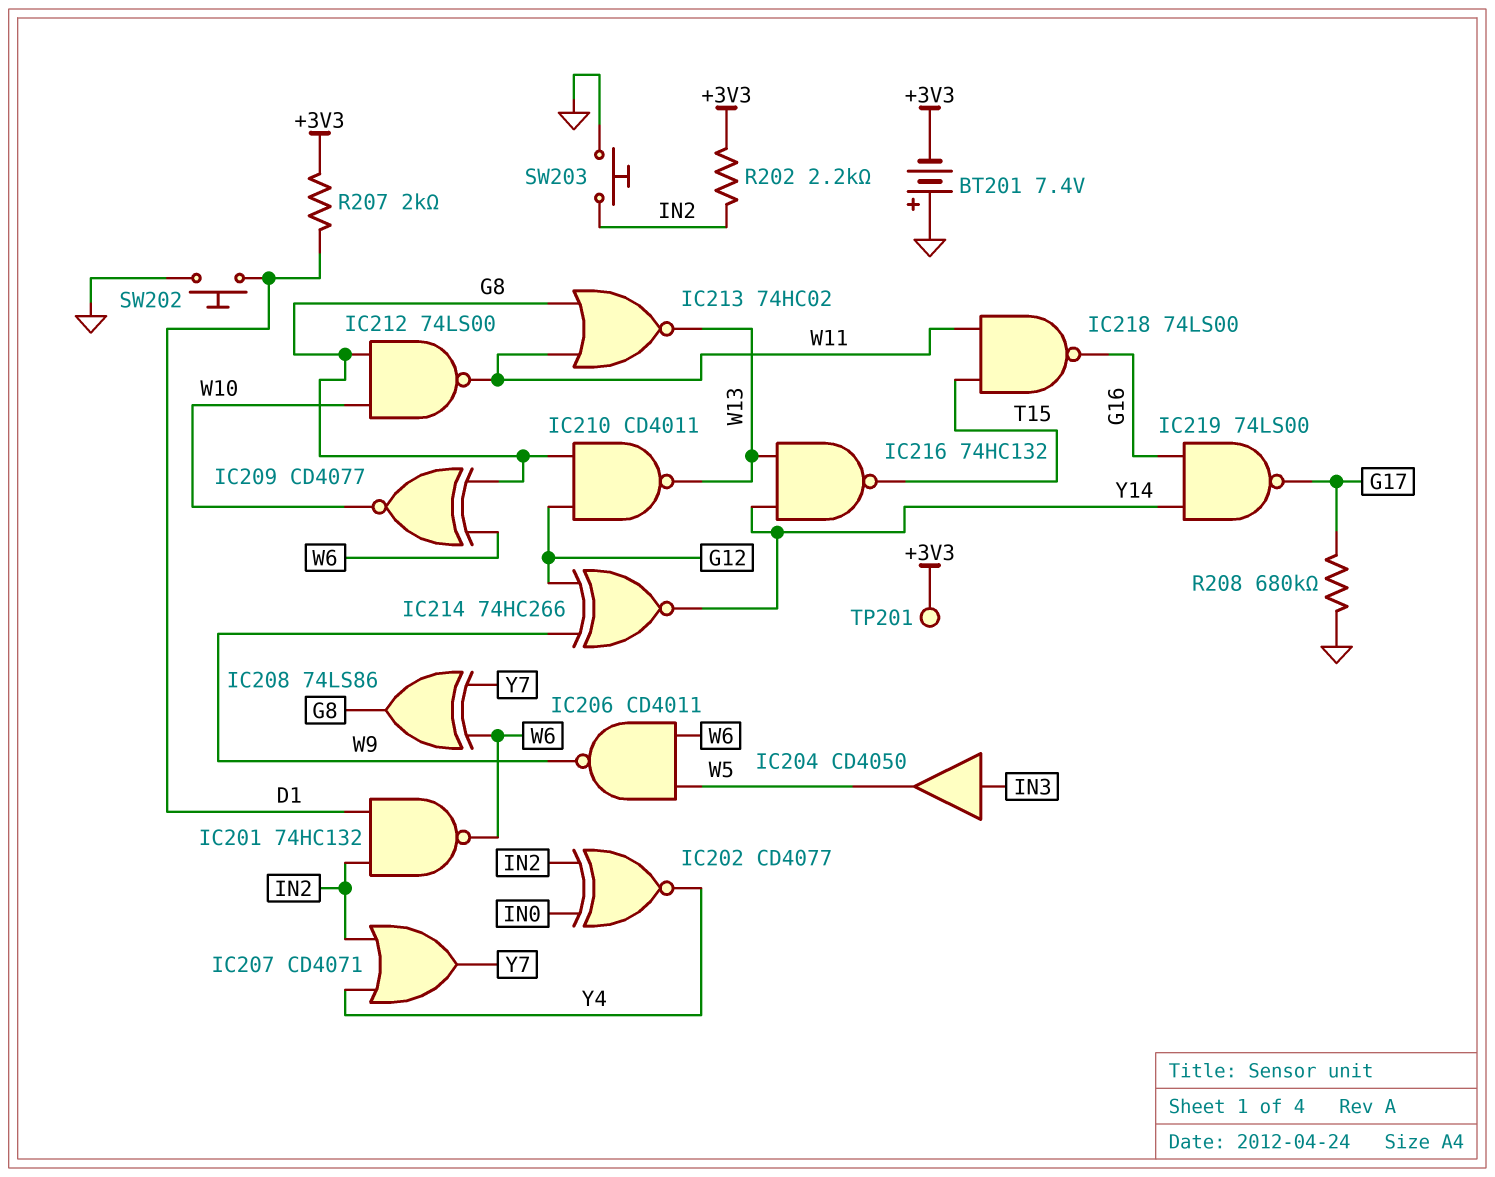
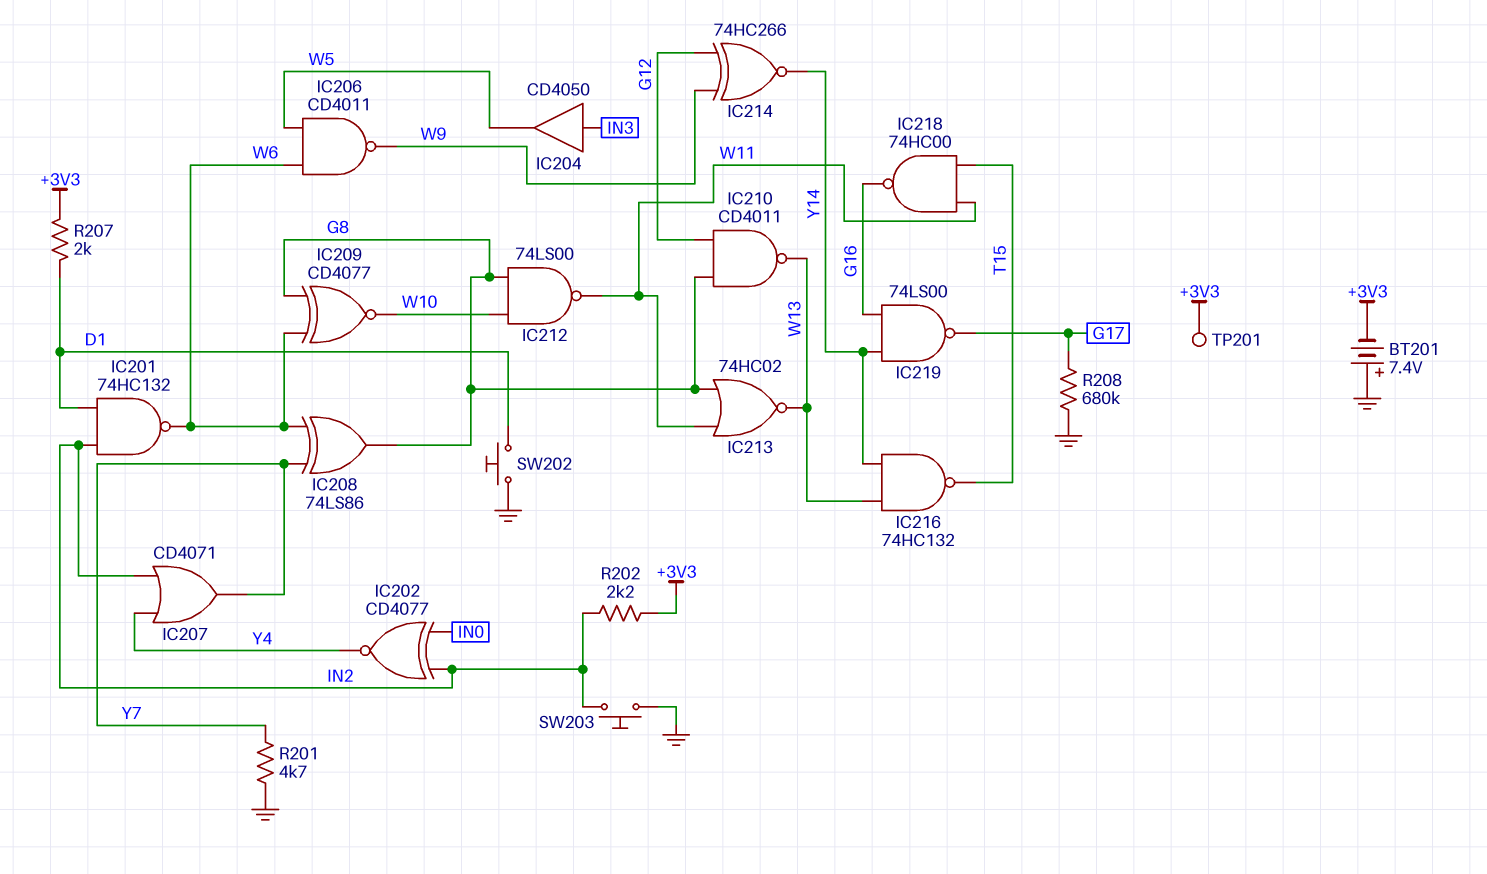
IC218: NAND 74LS00 (in T15, in W11, out G16) -> NAND 74HC00 (in T15, in W11, out G16)
R201: none -> 4.7k (GND, Y7)

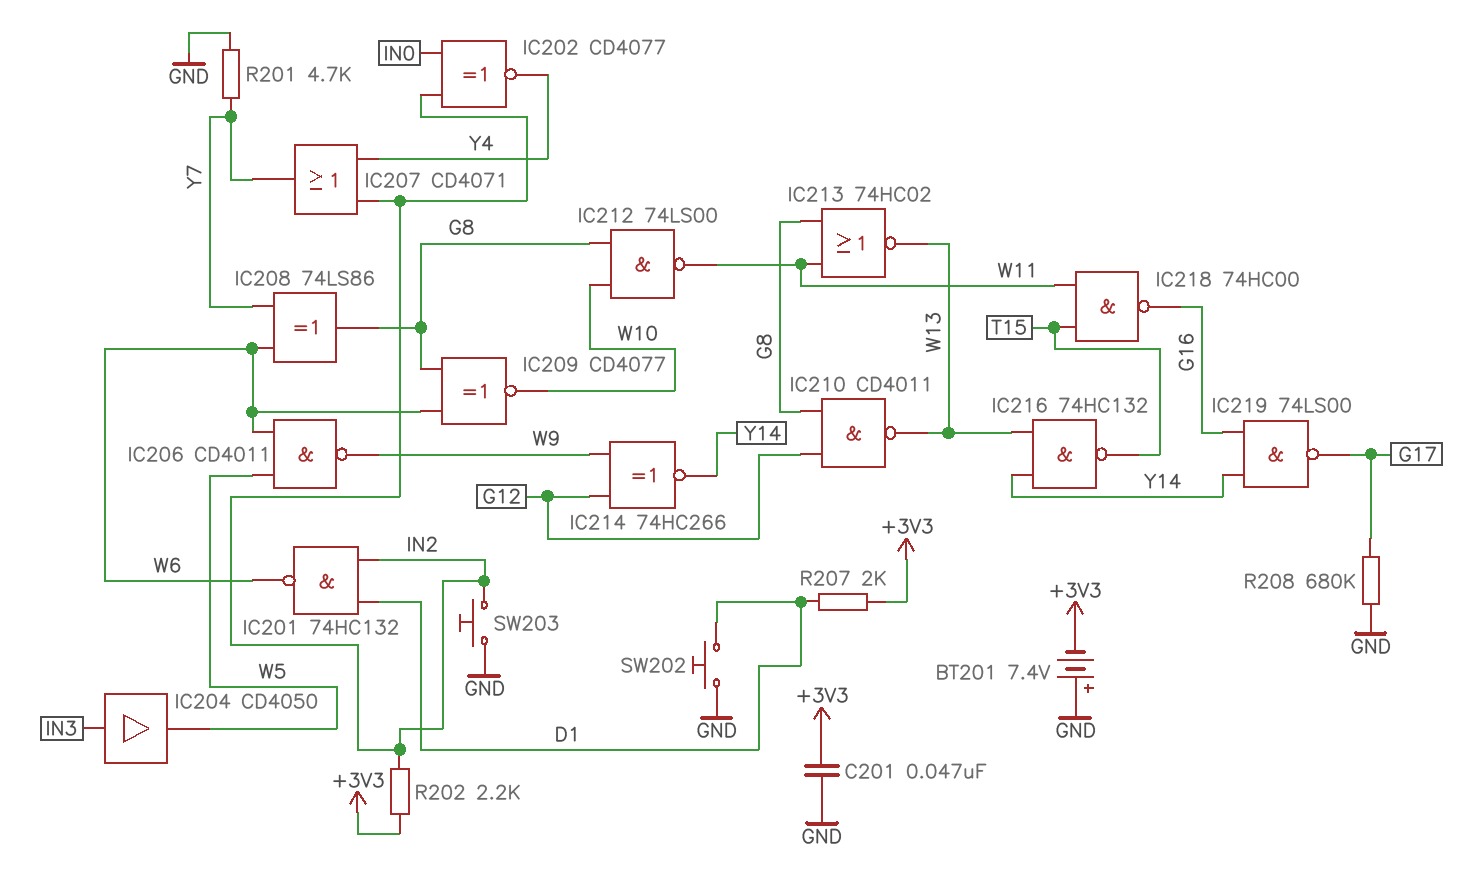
C201: none -> 47nF (+3V3, GND)
TP201: test point (+3V3) -> none

